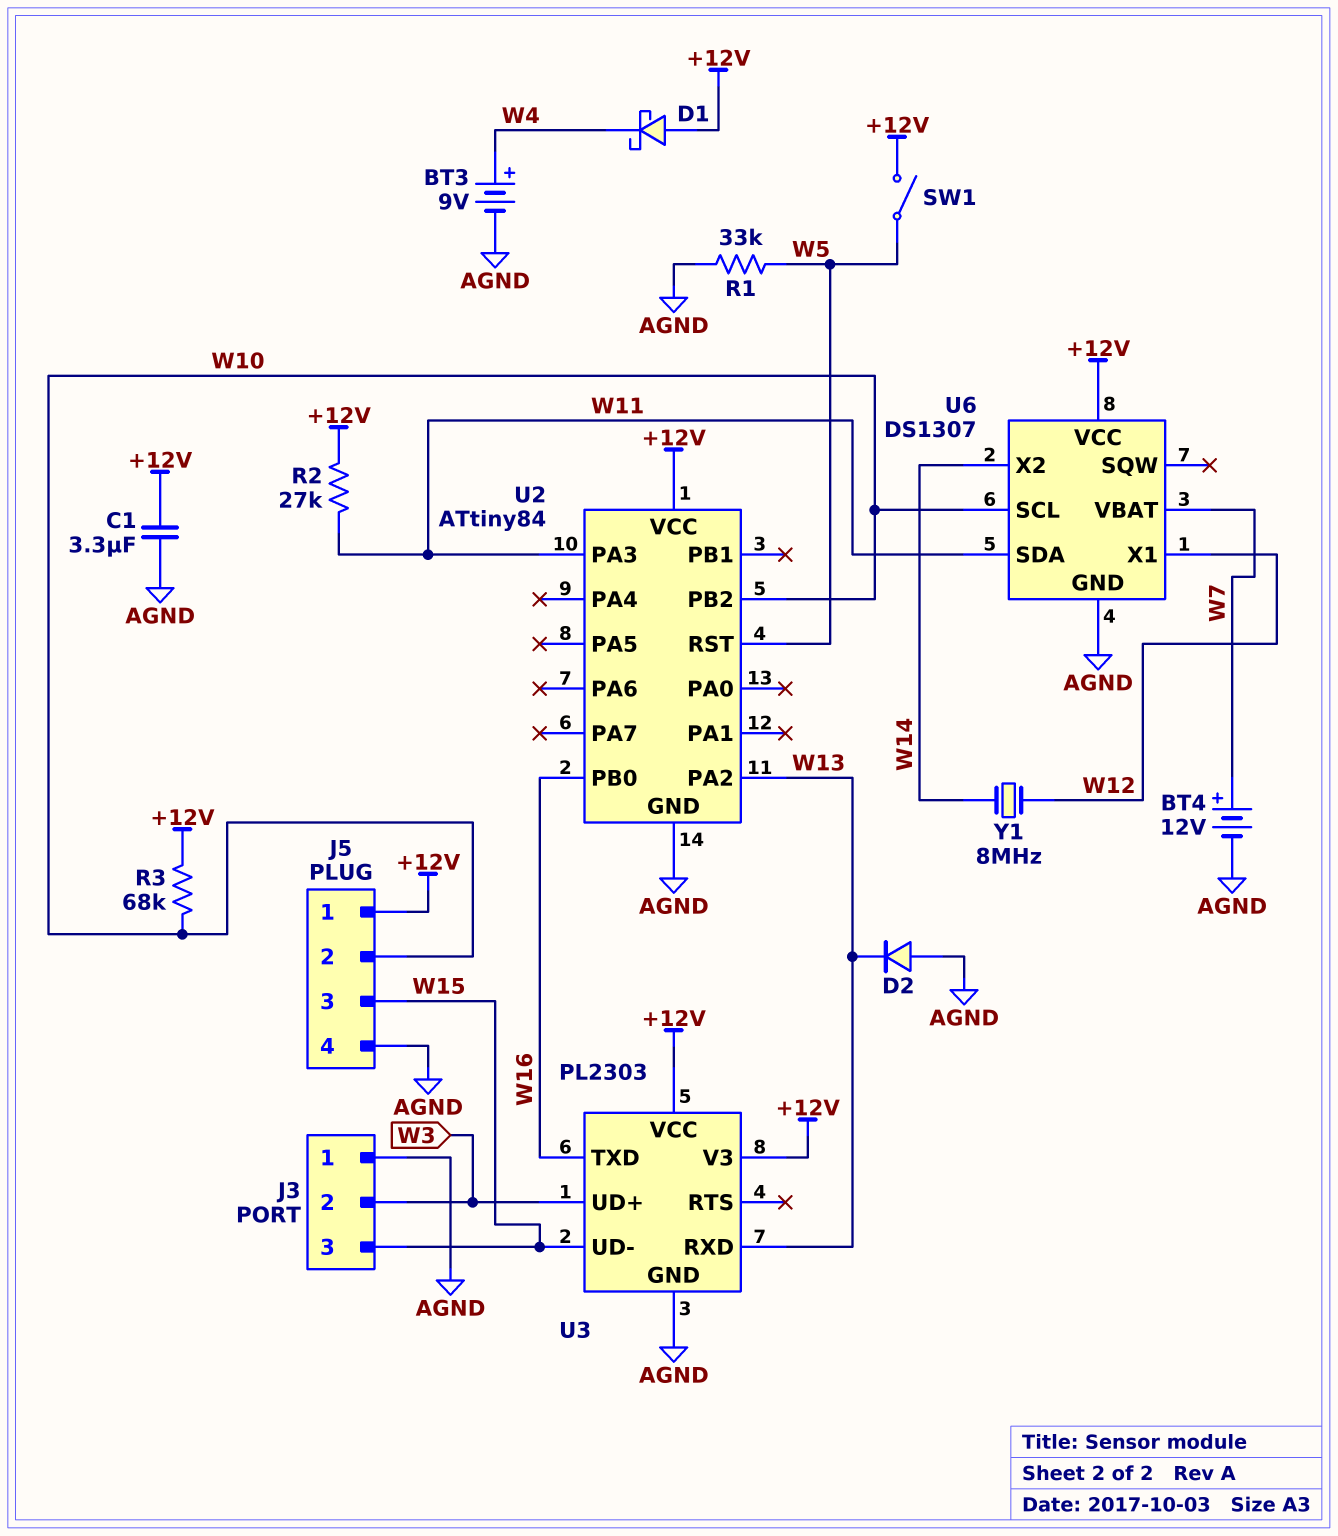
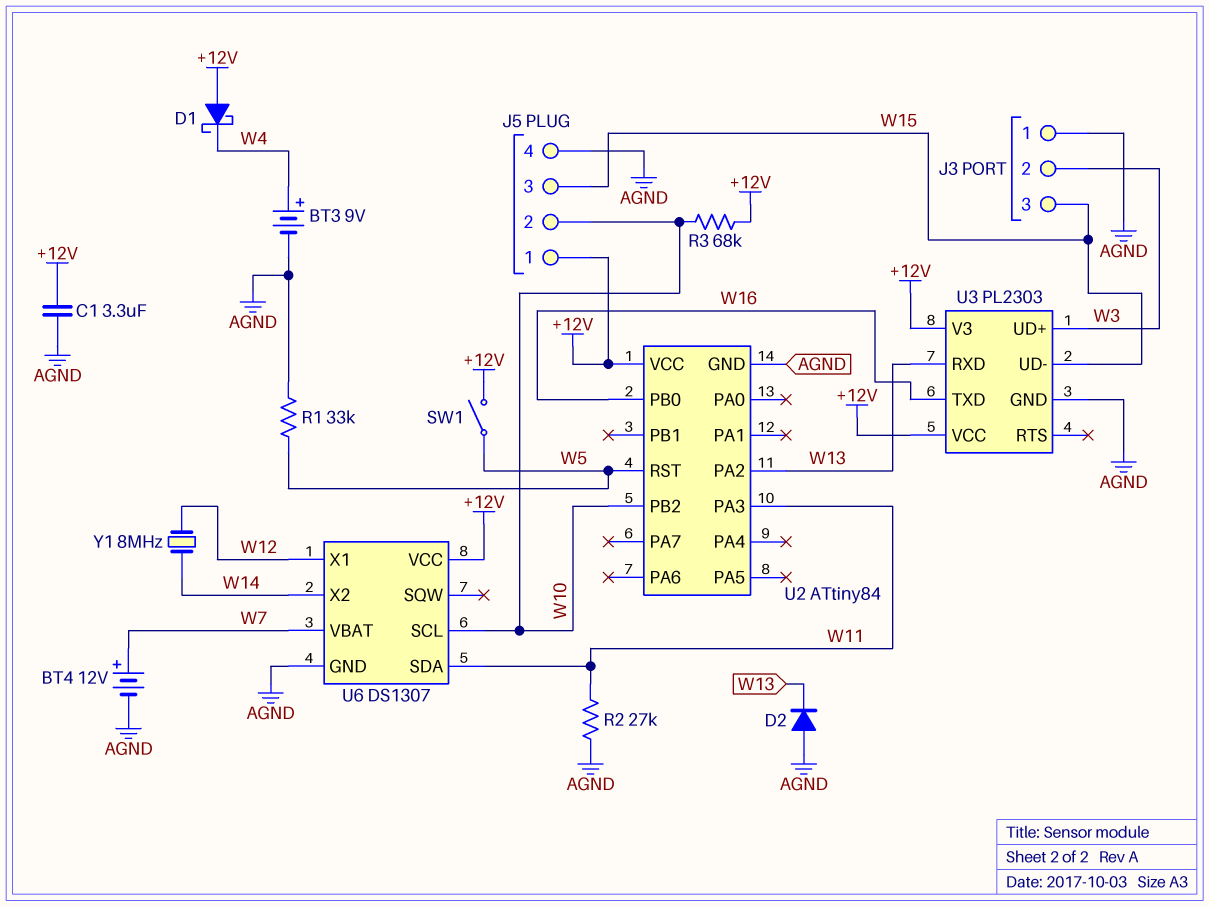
R2: 27k (+12V, W11) -> 27k (AGND, W11)

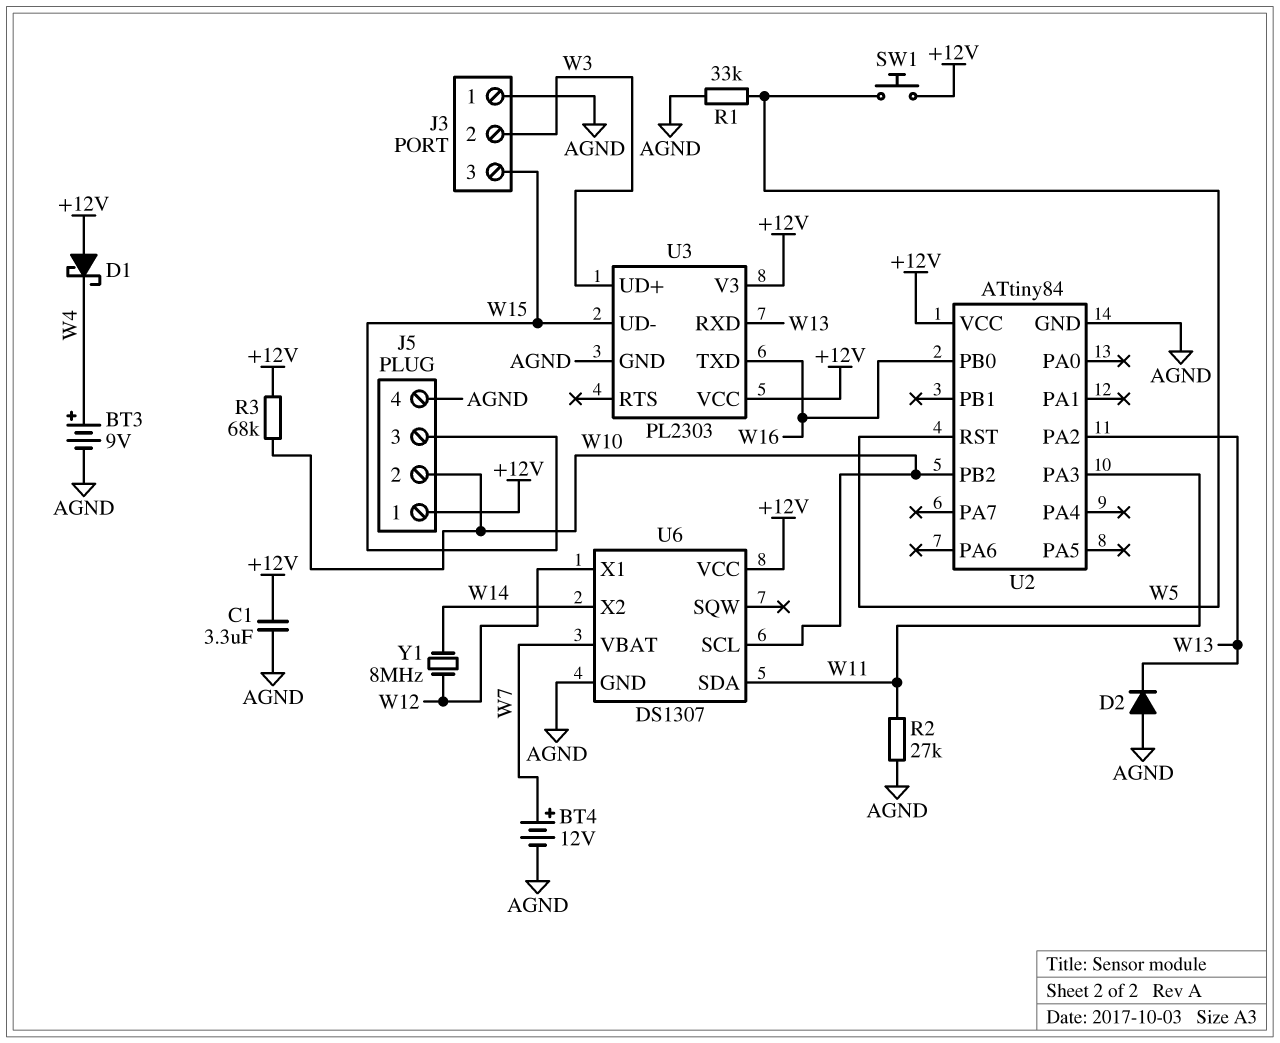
SW1: switch (+12V, W5) -> button (+12V, W5)

